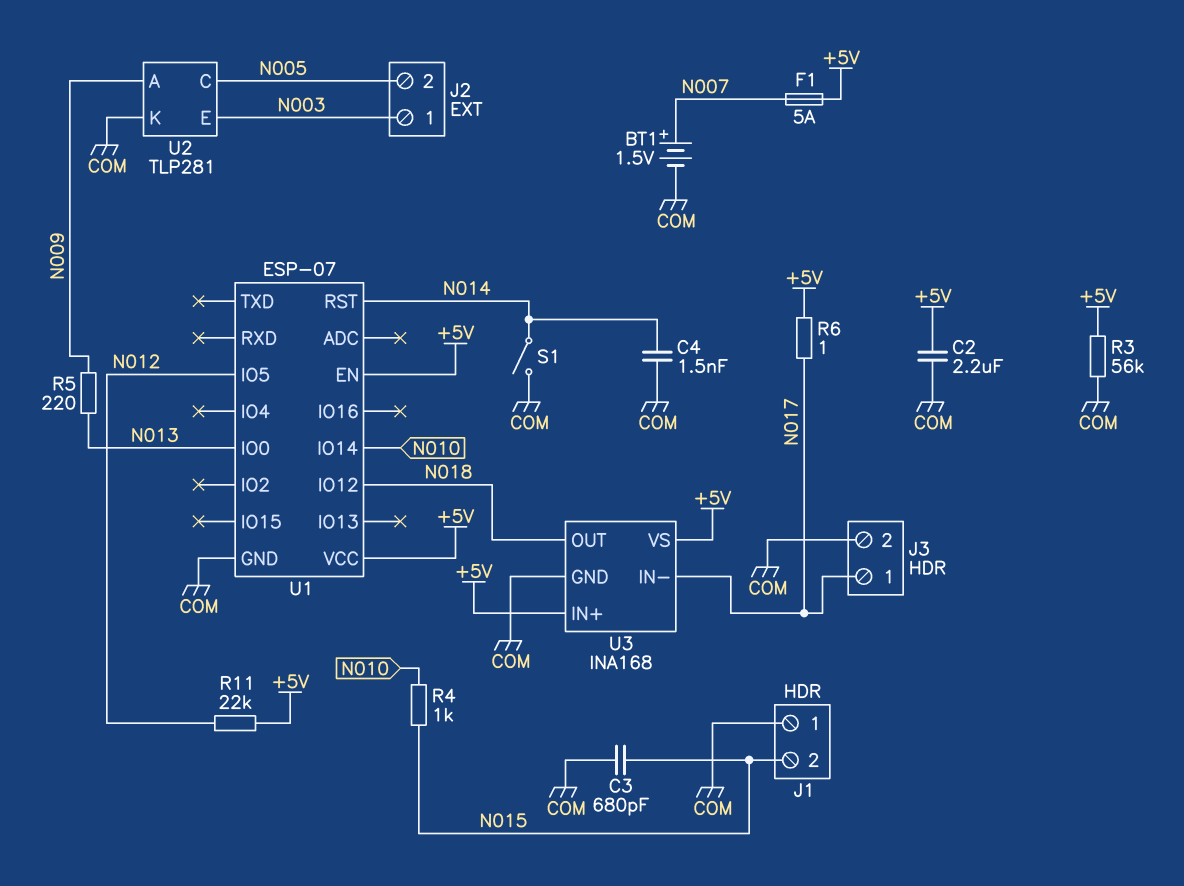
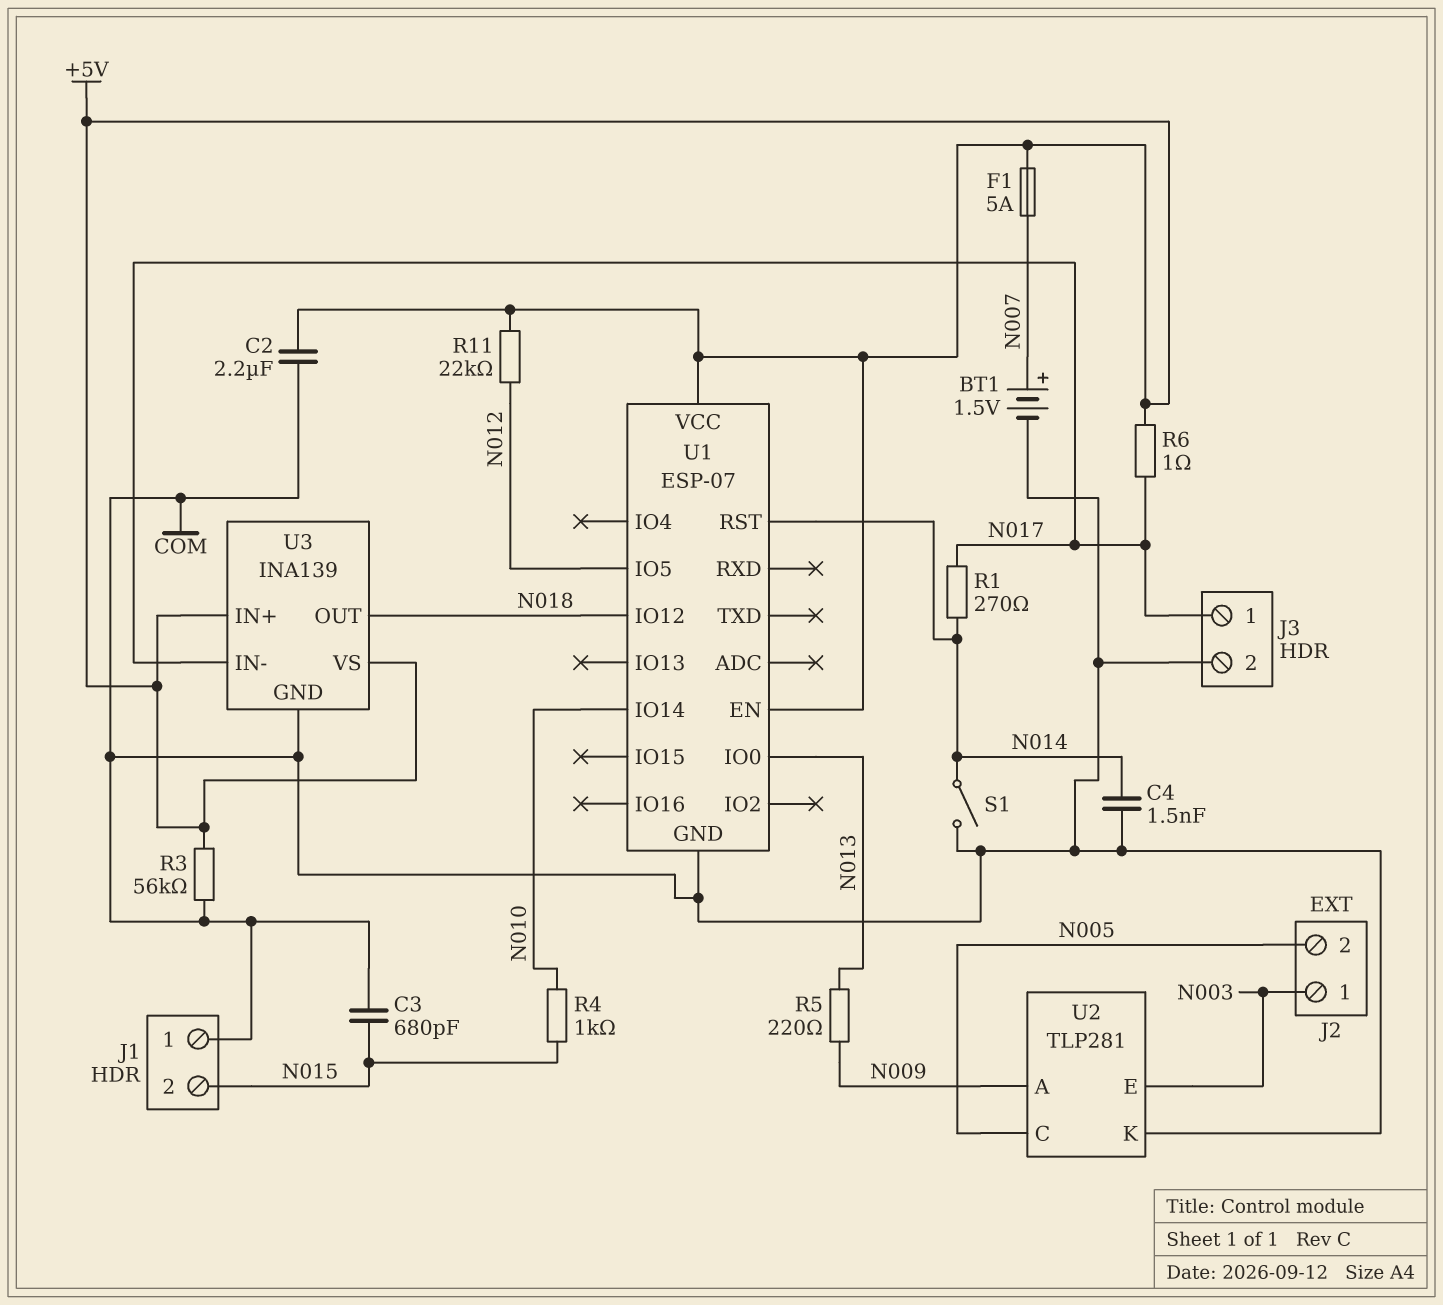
R1: none -> 270 (N014, N017)
U3: INA168 -> INA139

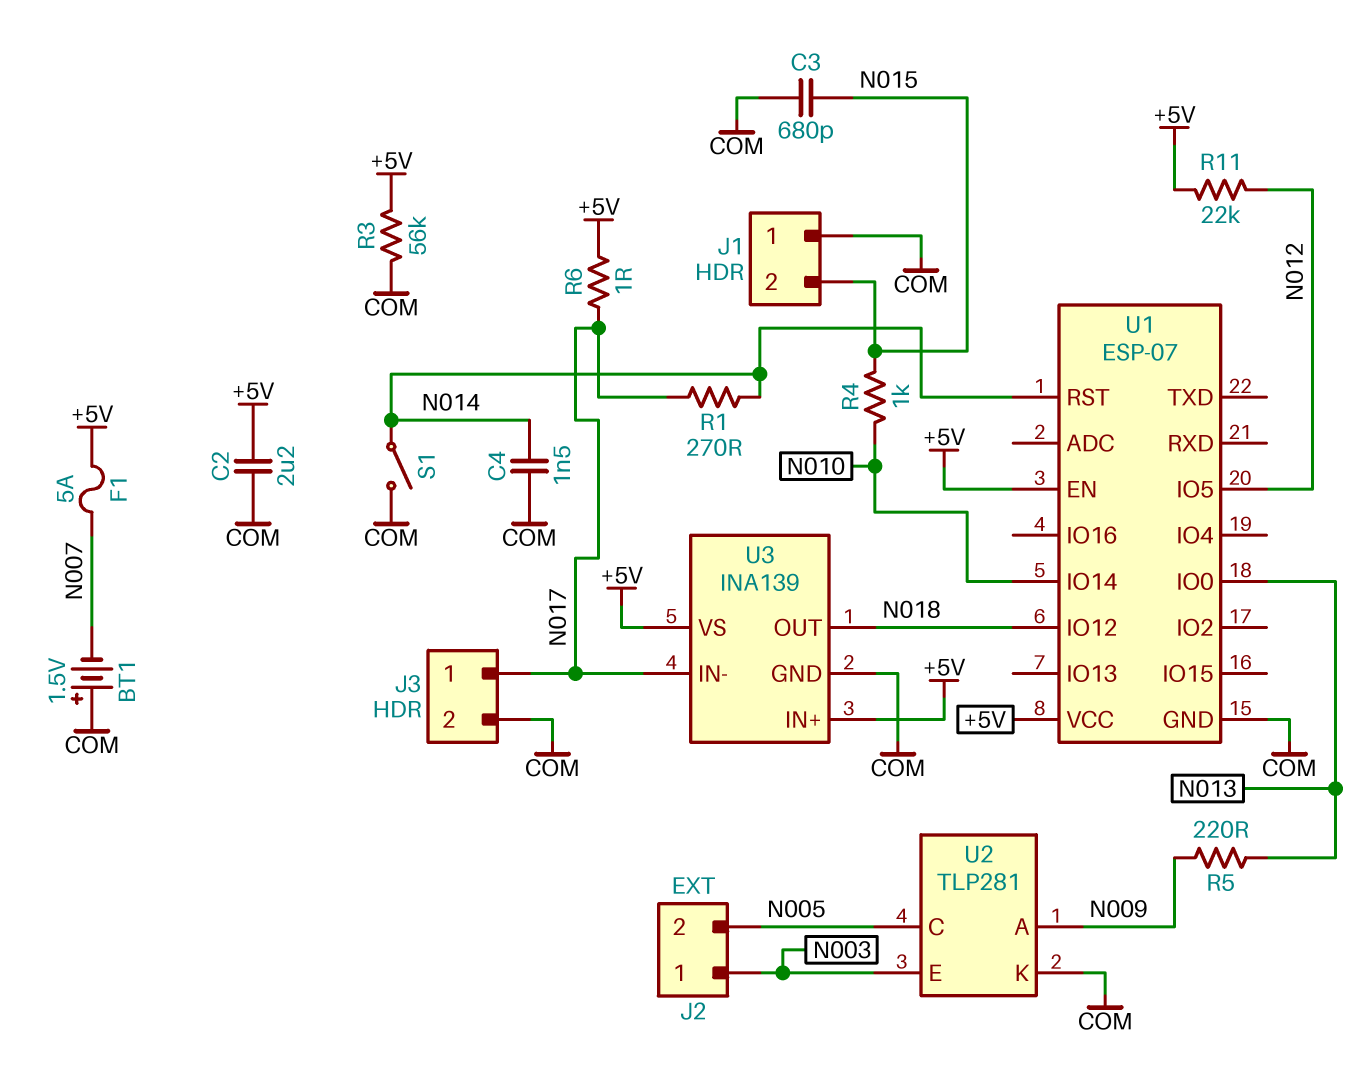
BT1: 1.5V (plus N007, minus COM) -> 1.5V (plus COM, minus N007)

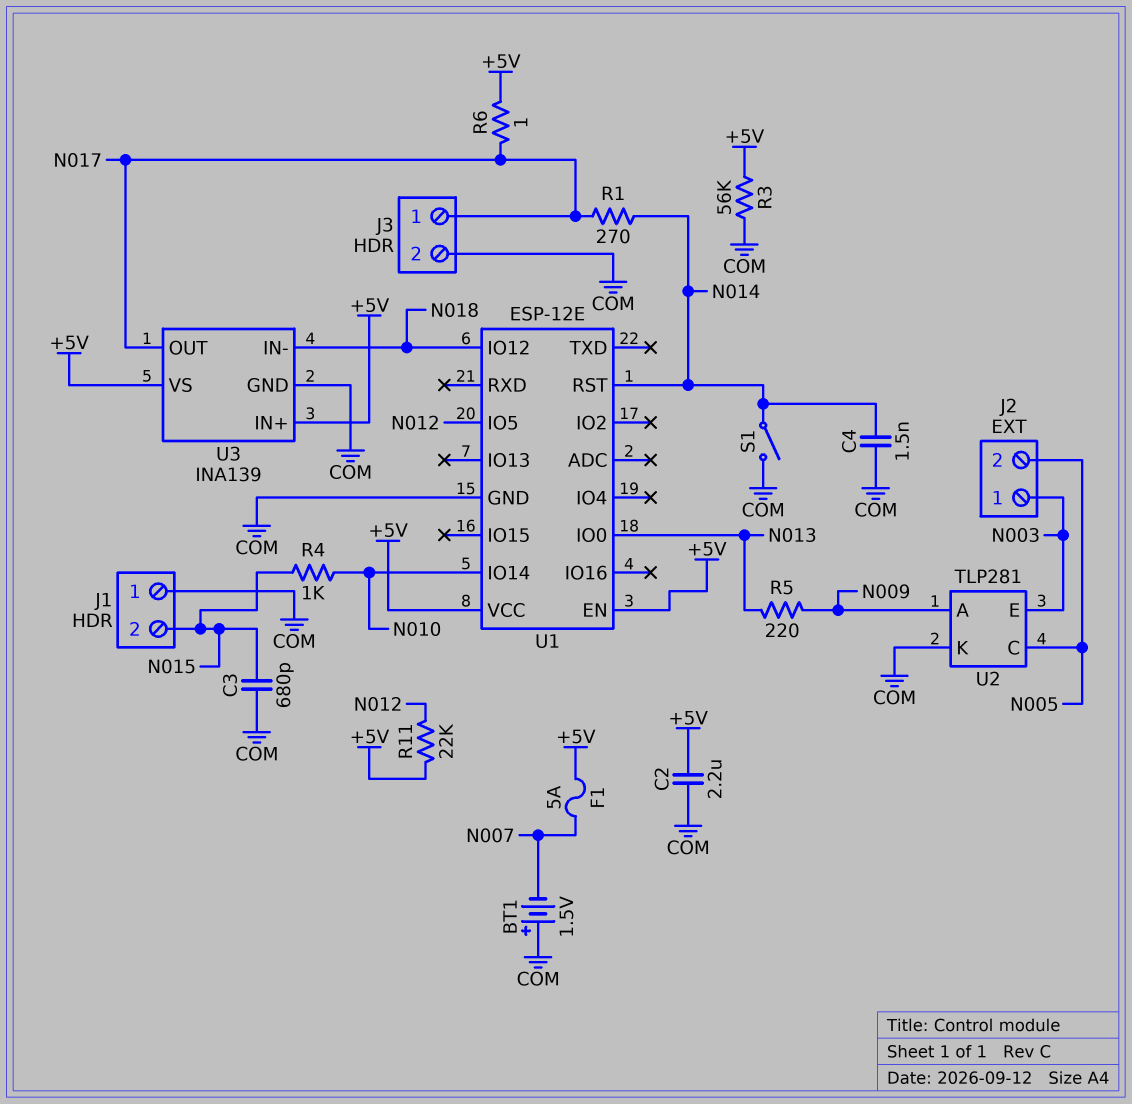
U1: ESP-07 -> ESP-12E
U3 pin IN-: N017 -> N018
U3 pin OUT: N018 -> N017

